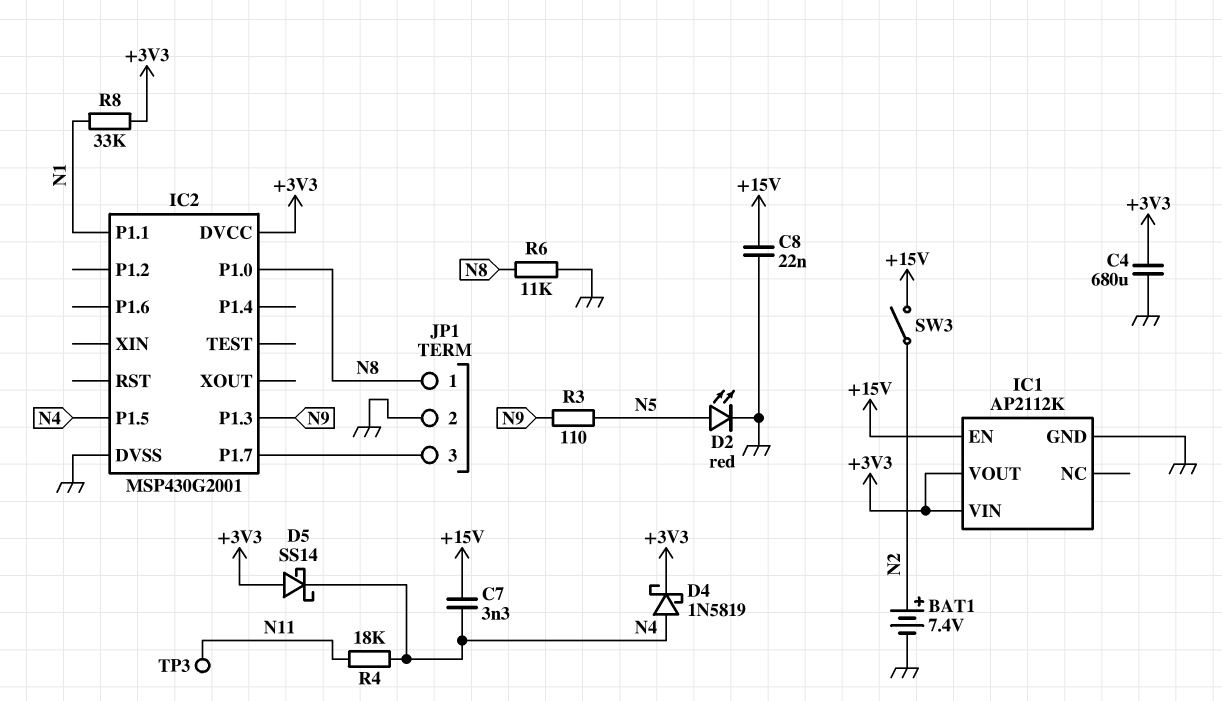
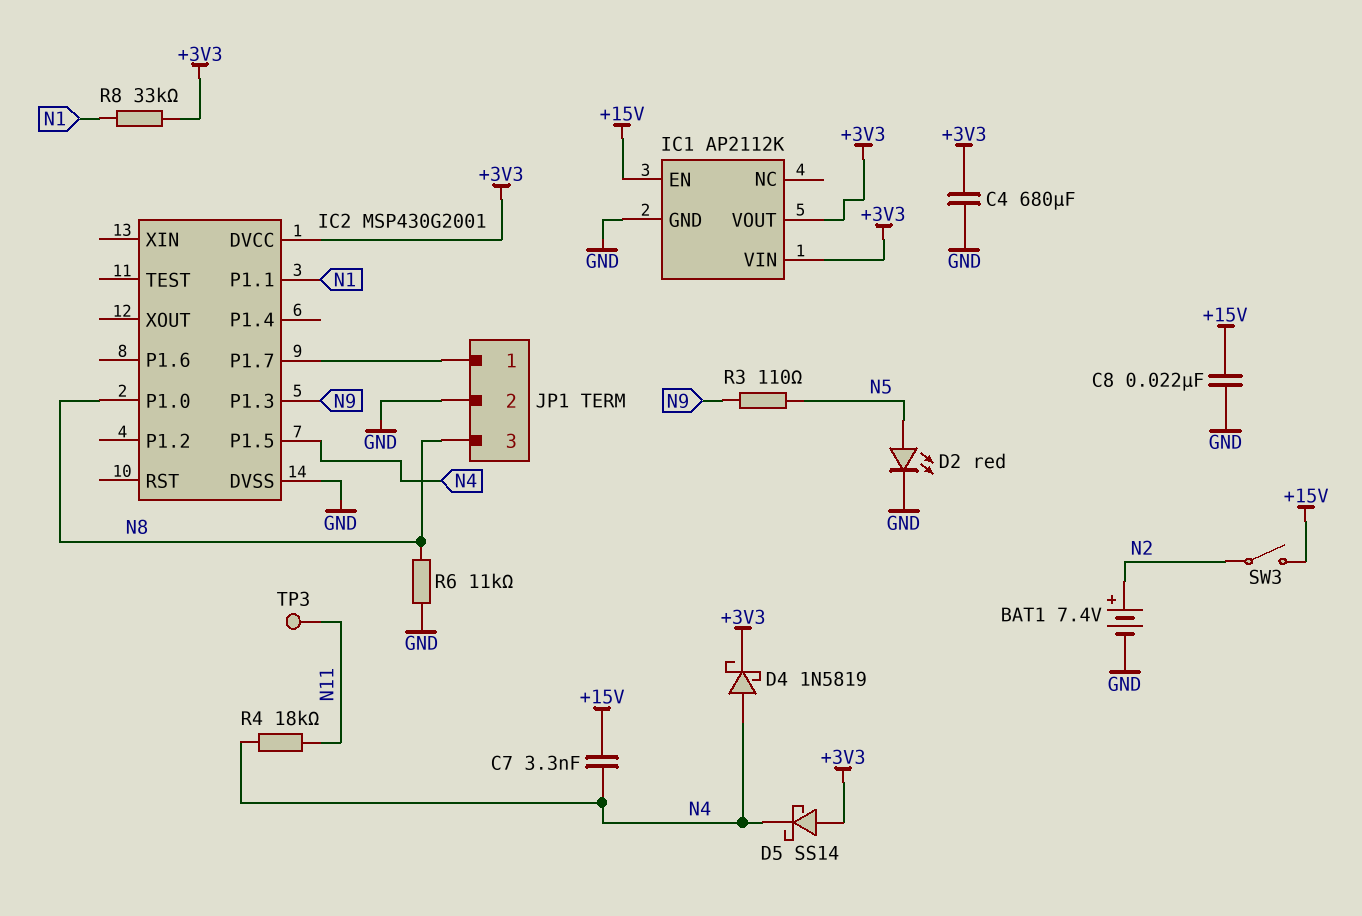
JP1 pin 1: N8 -> IC2/P1.7
JP1 pin 3: IC2/P1.7 -> N8

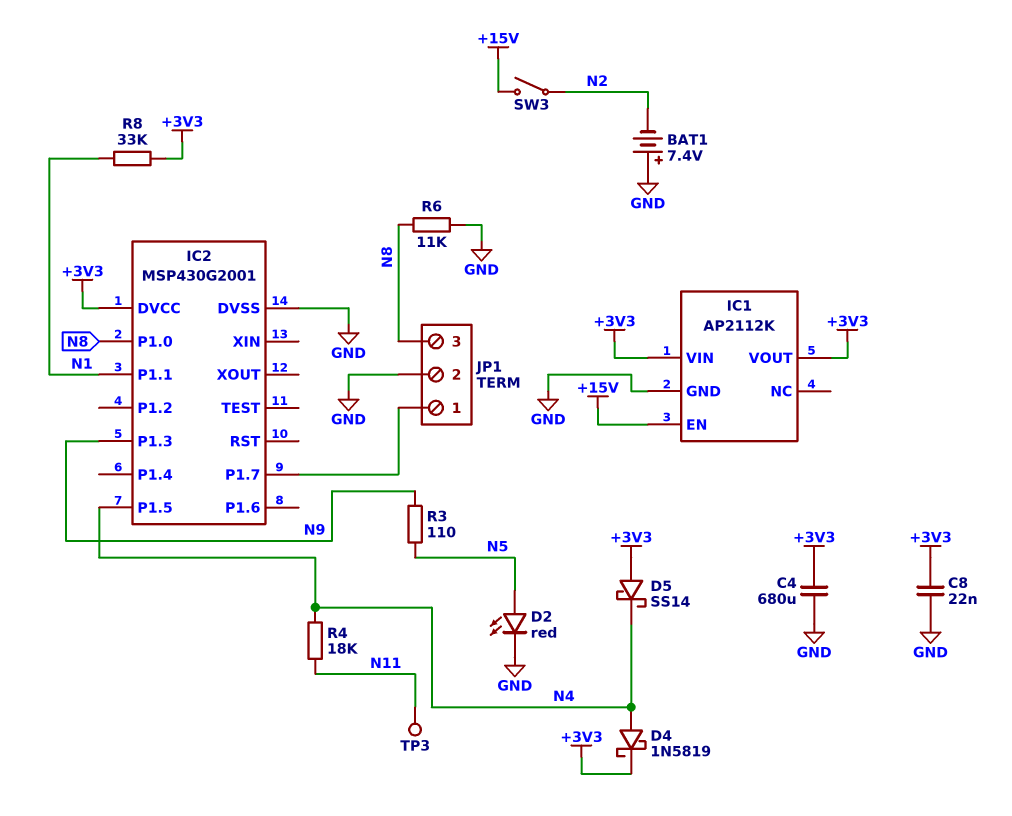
BAT1: 7.4V (plus N2, minus GND) -> 7.4V (plus GND, minus N2)
C7: 3.3nF (+15V, N4) -> none
C8: 22nF (+15V, GND) -> 22nF (+3V3, GND)

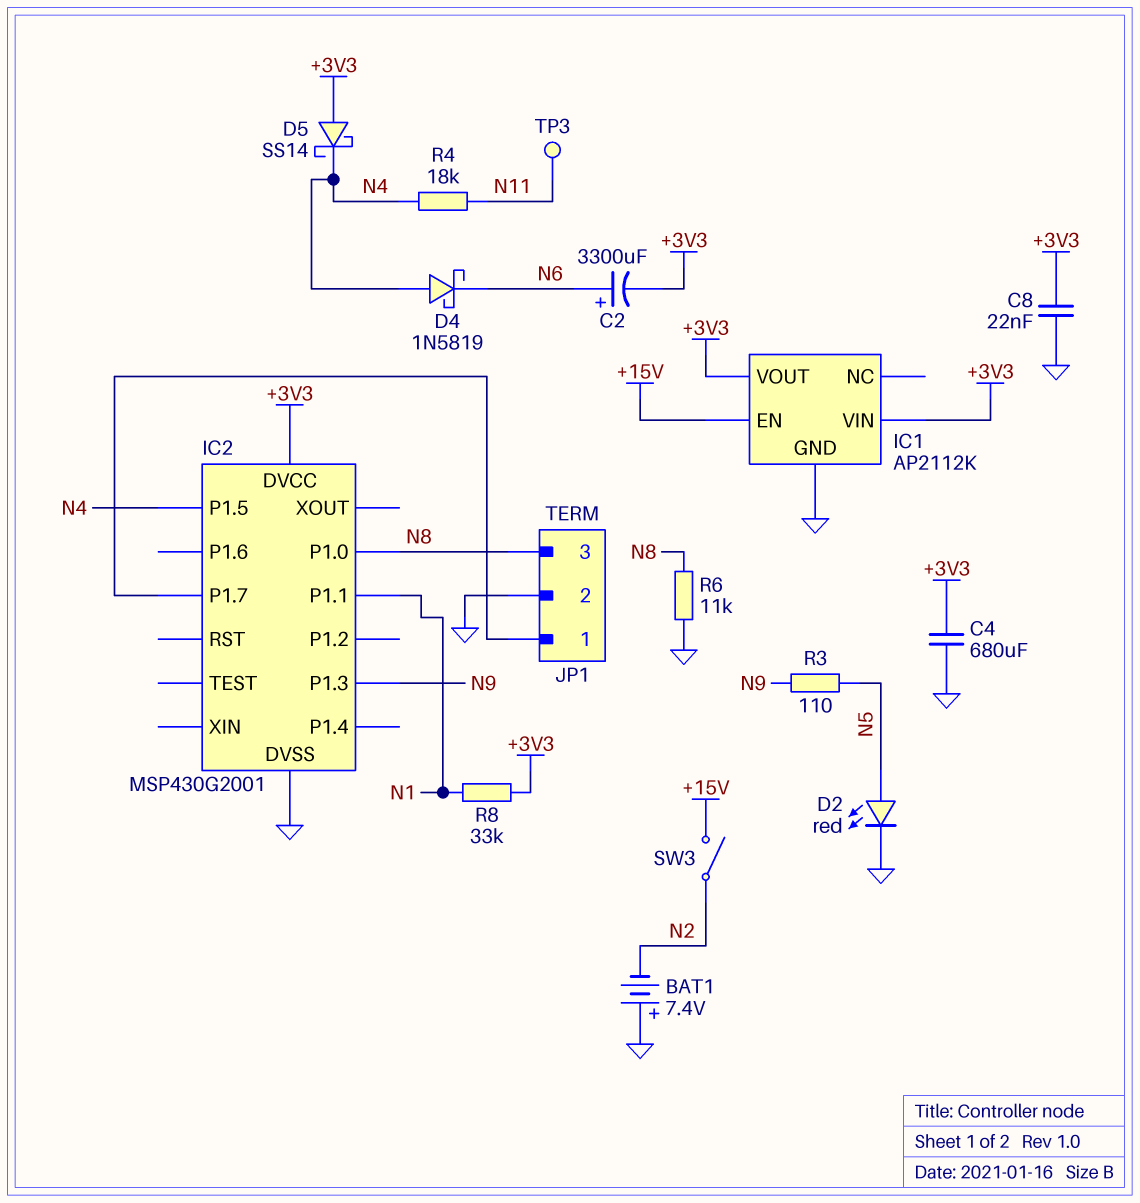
C2: none -> 3300uF (plus N6, minus +3V3)
D4: schottky 1N5819 (A N4, K +3V3) -> schottky 1N5819 (A N4, K N6)

